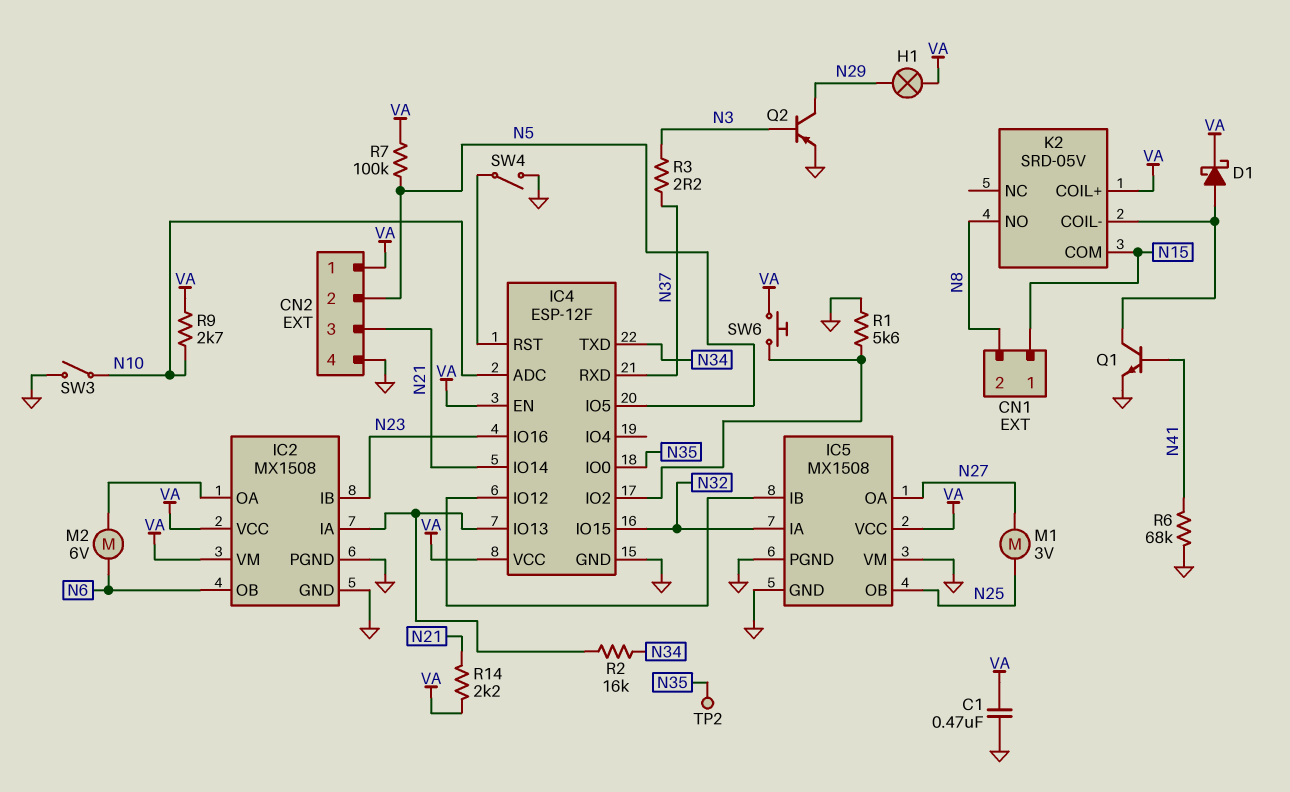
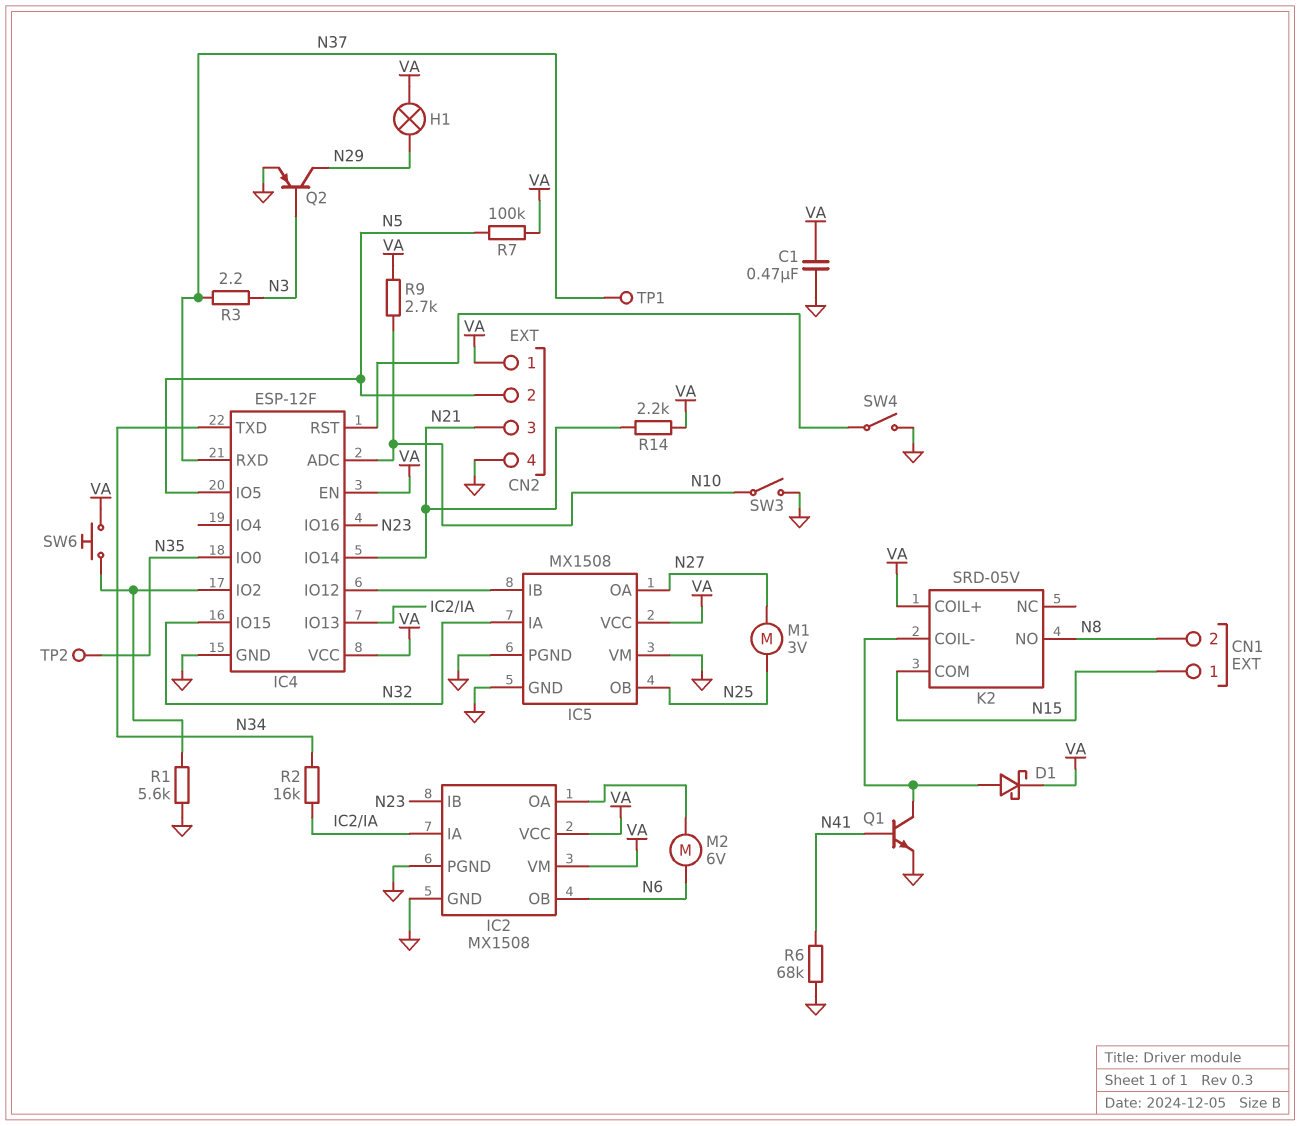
TP1: none -> test point (N37)

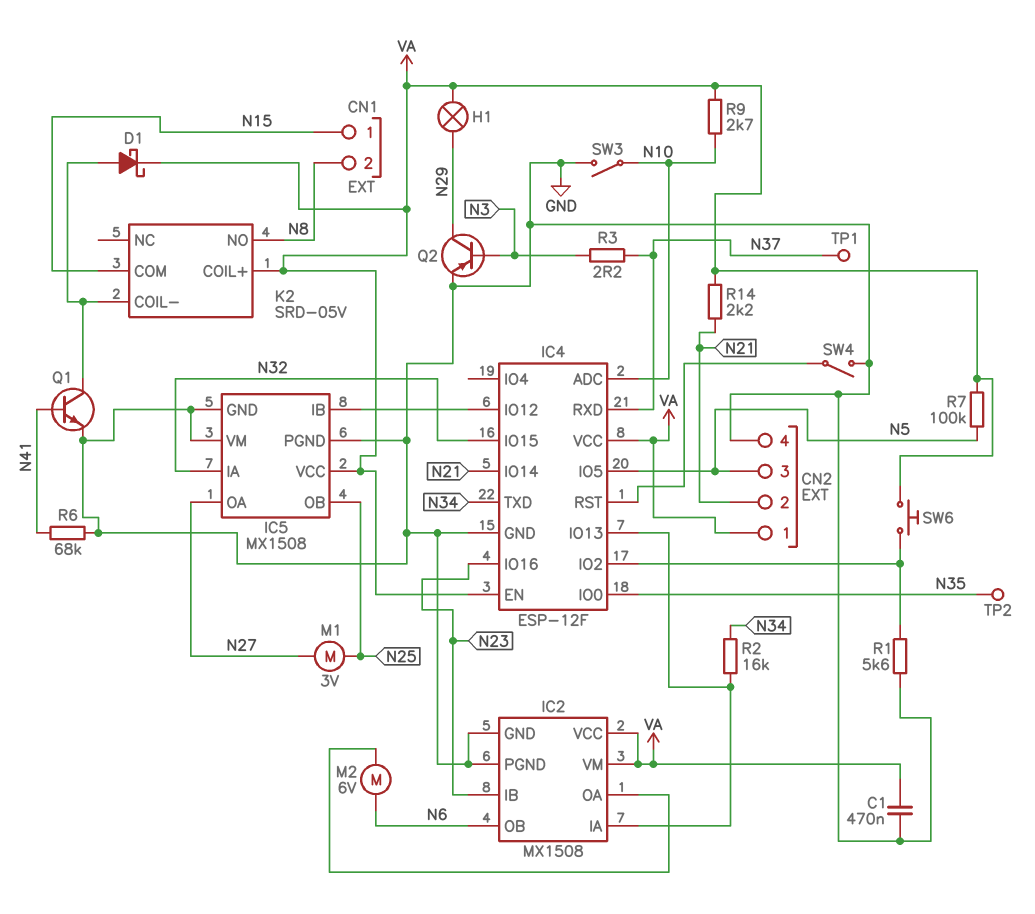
CN2 pin 2: N5 -> N21
CN2 pin 3: N21 -> N5

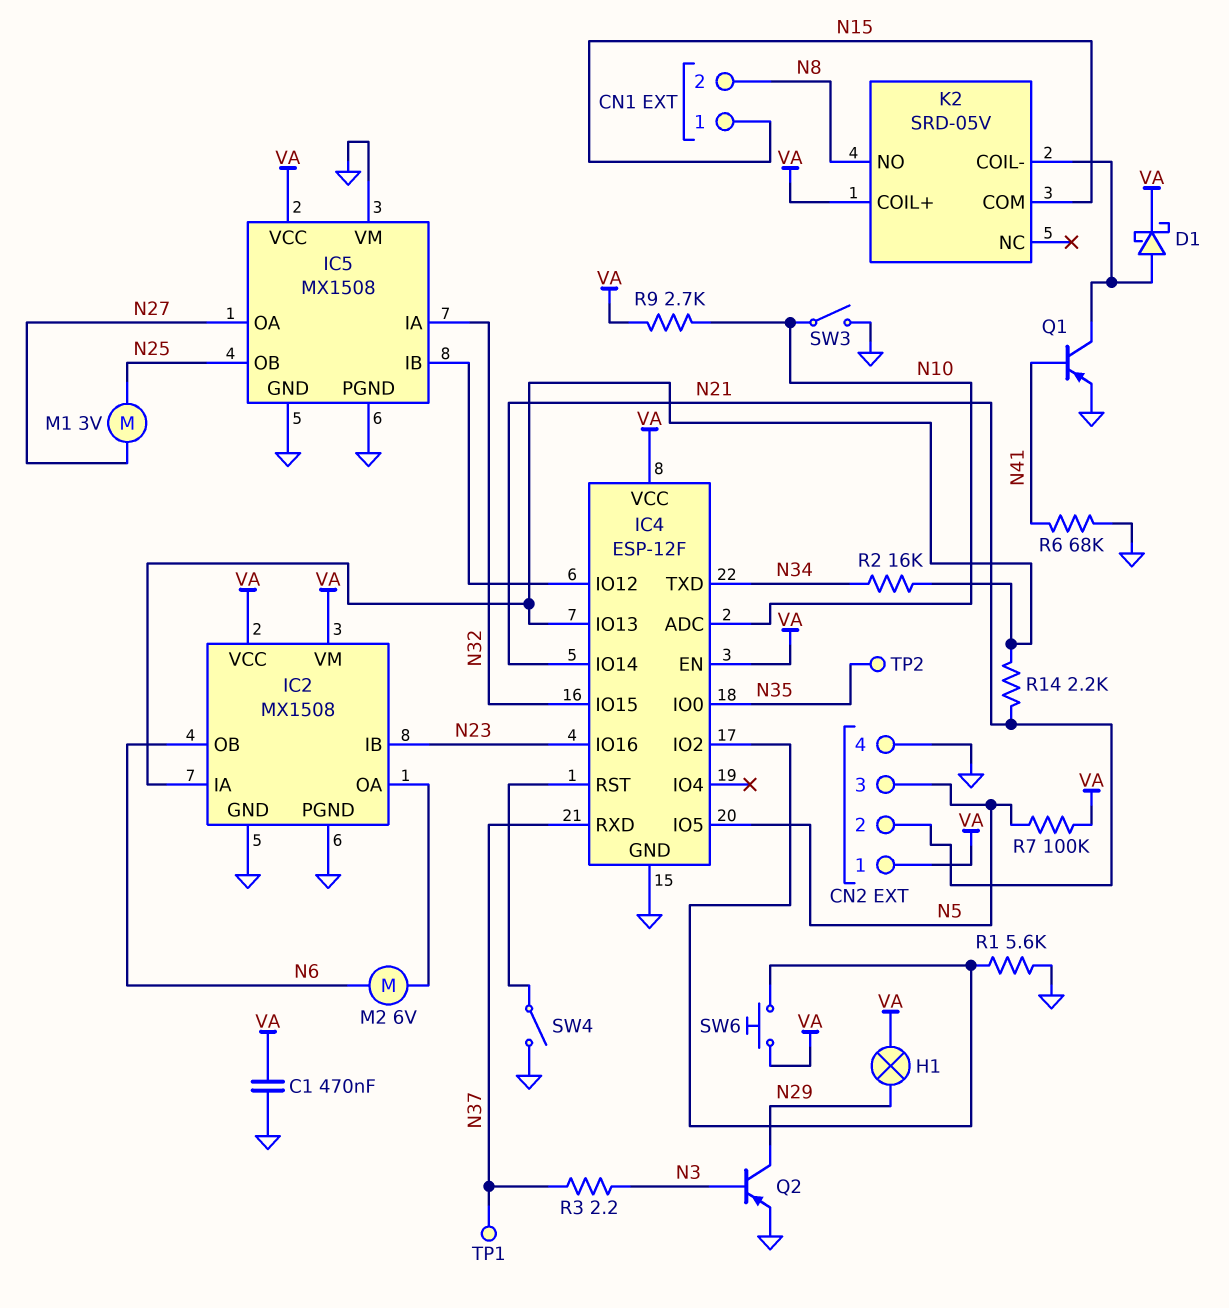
Q1: NPN (B N41, C K2/COIL-, E GND) -> PNP (B N41, C K2/COIL-, E GND)
R14: 2.2k (N21, VA) -> 2.2k (IC2/IA, N21)

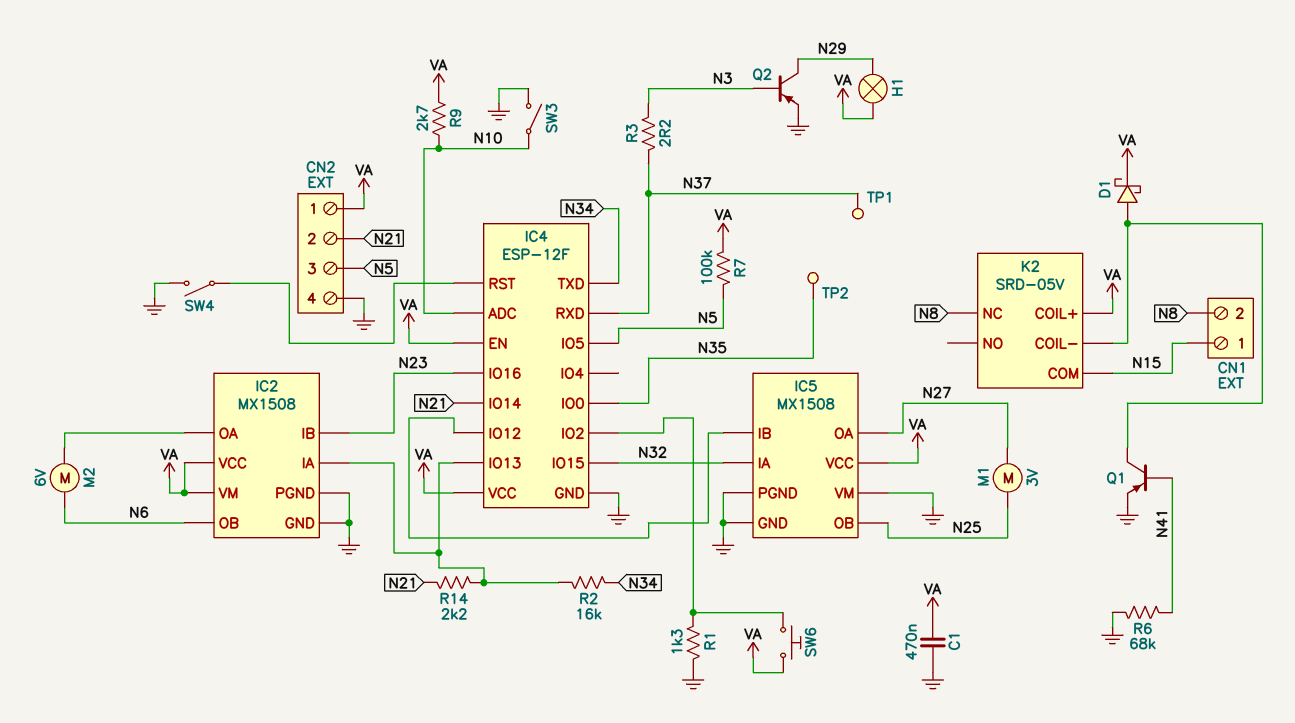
K2 pin NC: none -> N8
K2 pin NO: N8 -> none
R1: 5.6k (GND, IC4/IO2) -> 1.3k (GND, IC4/IO2)

